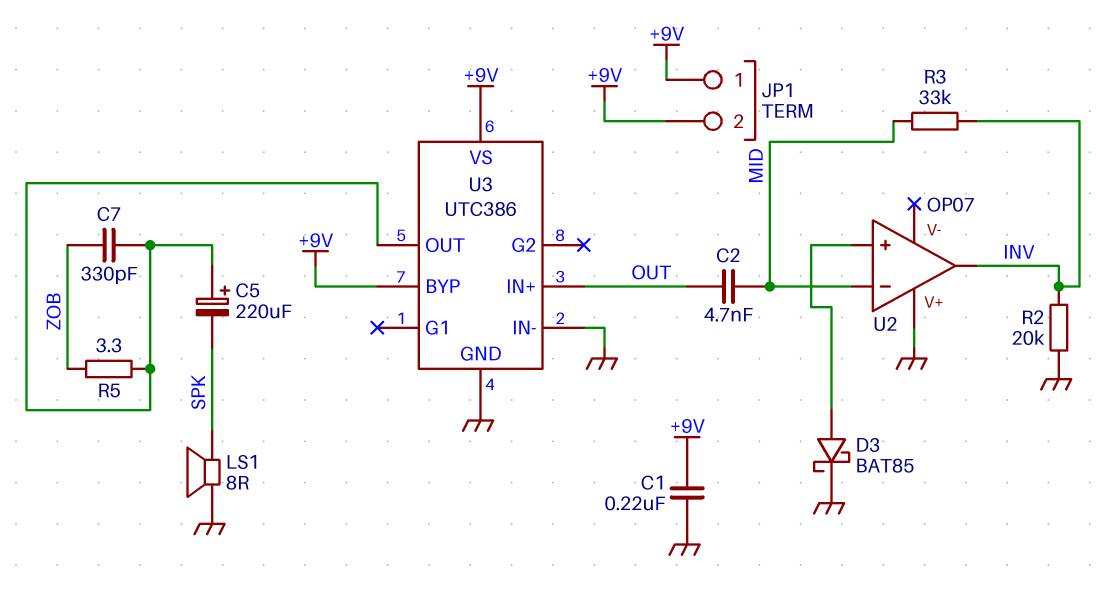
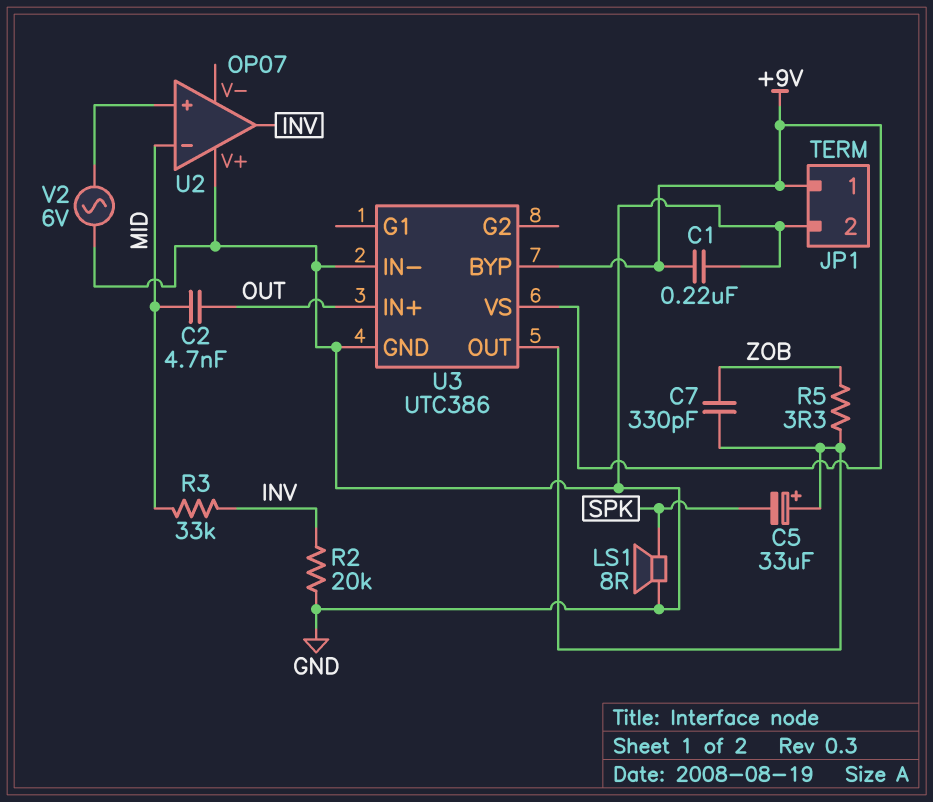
C5: 220uF (plus U3/OUT, minus SPK) -> 33uF (plus U3/OUT, minus SPK)
D3: schottky BAT85 (A U2/in+, K GND) -> none
JP1 pin 2: +9V -> GND
V2: none -> AC 6V (GND, U2/in+)

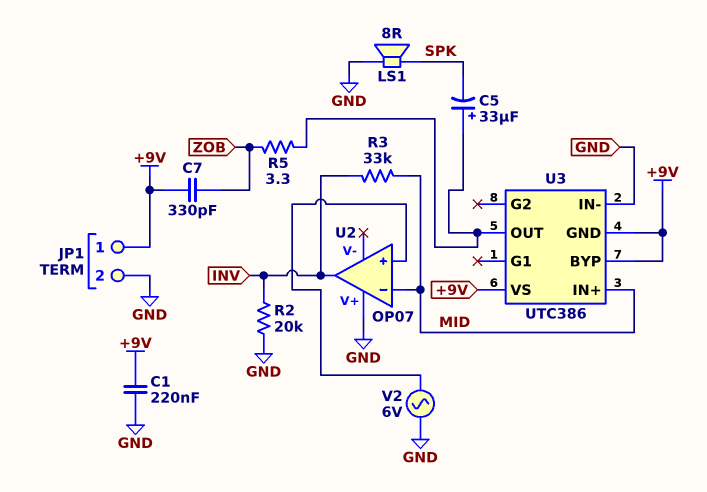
C2: 4.7nF (MID, OUT) -> none
C7: 330pF (U3/OUT, ZOB) -> 330pF (+9V, ZOB)
U3 pin GND: GND -> +9V
U3 pin IN+: OUT -> MID

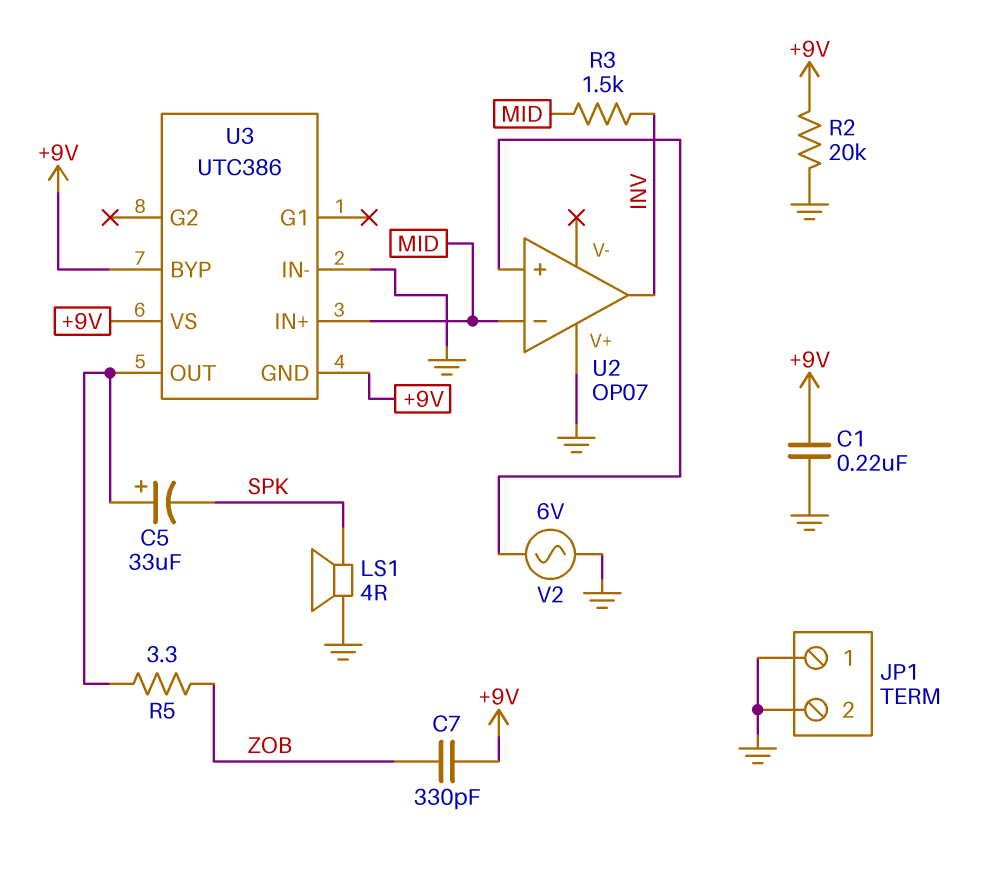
JP1 pin 1: +9V -> GND
LS1: speaker 8R (GND, SPK) -> speaker 4R (GND, SPK)
R2: 20k (GND, INV) -> 20k (+9V, GND)
R3: 33k (INV, MID) -> 1.5k (INV, MID)

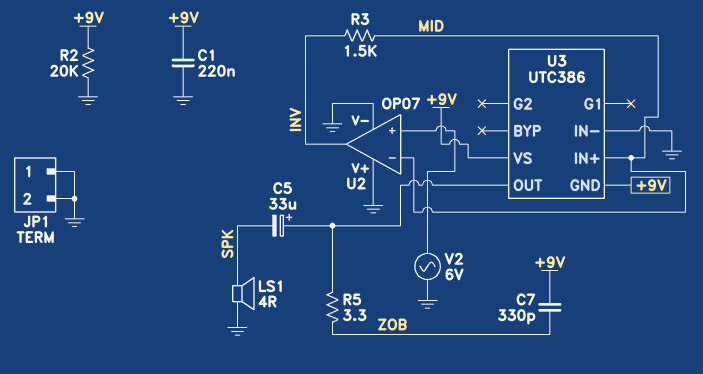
U2 pin V-: none -> GND
U3 pin BYP: +9V -> none

